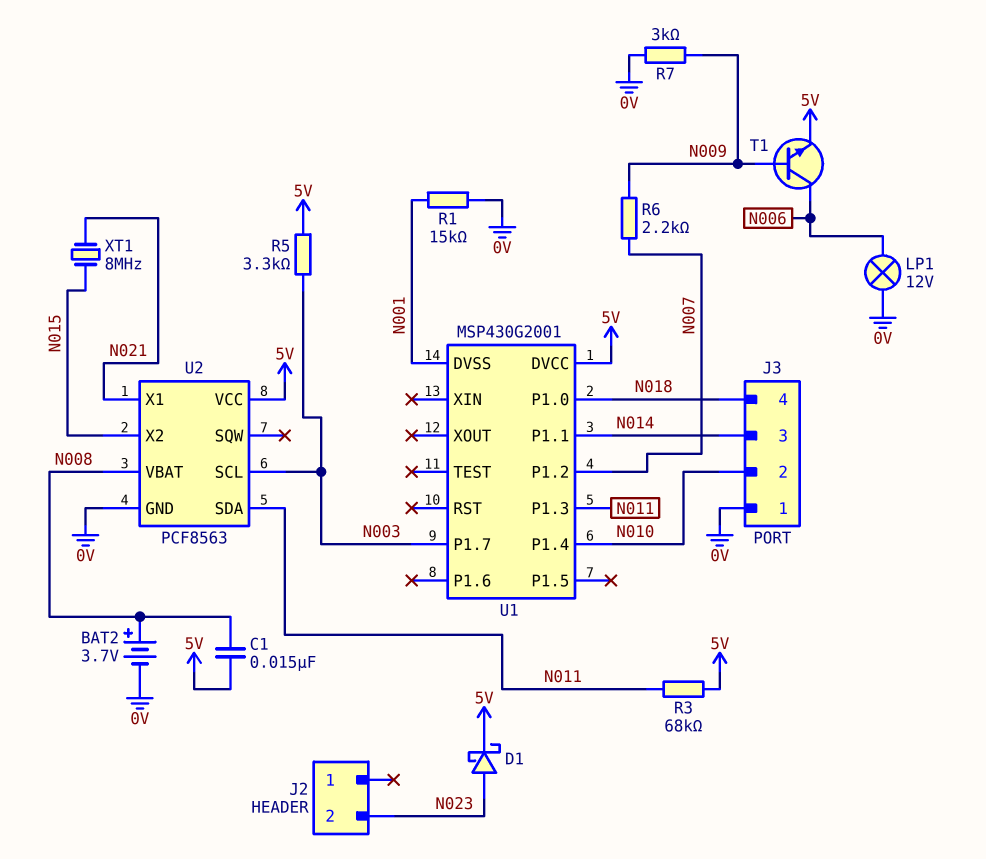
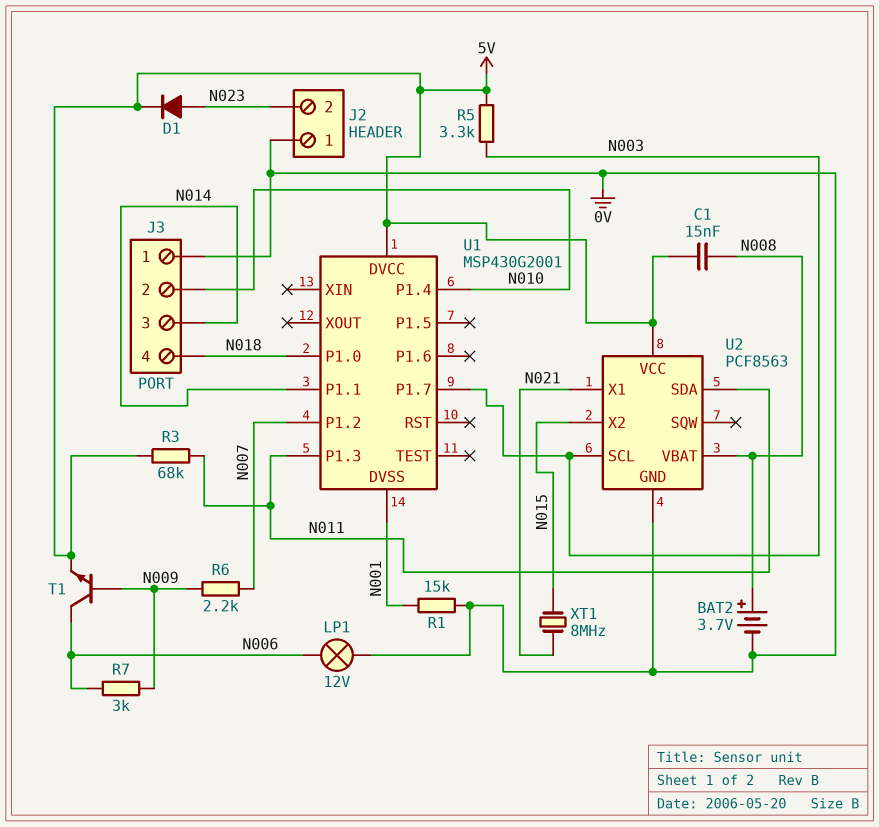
D1: schottky (A N023, K 5V) -> diode (A N023, K 5V)
J2 pin 1: none -> 0V
R7: 3k (0V, N009) -> 3k (N006, N009)

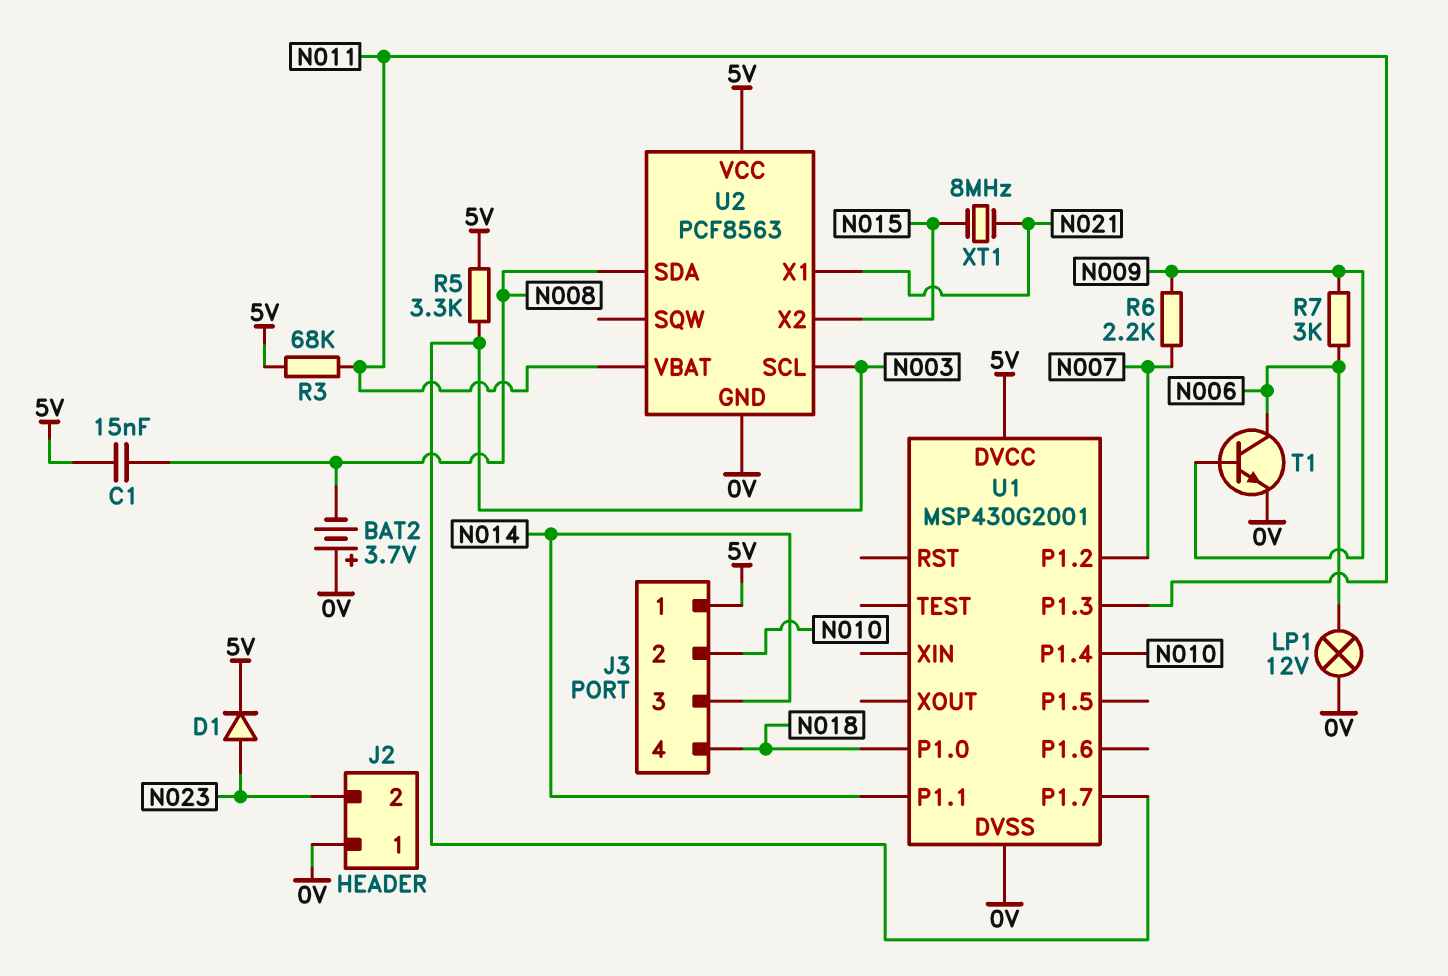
BAT2: 3.7V (plus N008, minus 0V) -> 3.7V (plus 0V, minus N008)
J3 pin 1: 0V -> 5V
R1: 15k (0V, N001) -> none
T1: NPN (B N009, C N006, E 5V) -> NPN (B N009, C N006, E 0V)
U1 pin DVSS: N001 -> 0V
U2 pin SDA: N011 -> N008
U2 pin VBAT: N008 -> N011

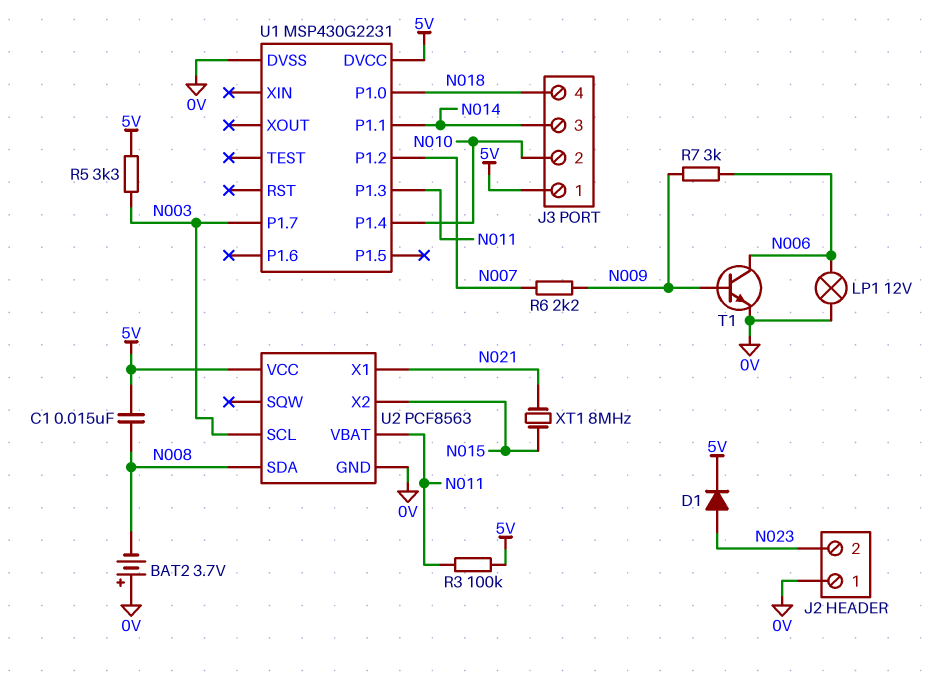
R3: 68k (5V, N011) -> 100k (5V, N011)
U1: MSP430G2001 -> MSP430G2231

